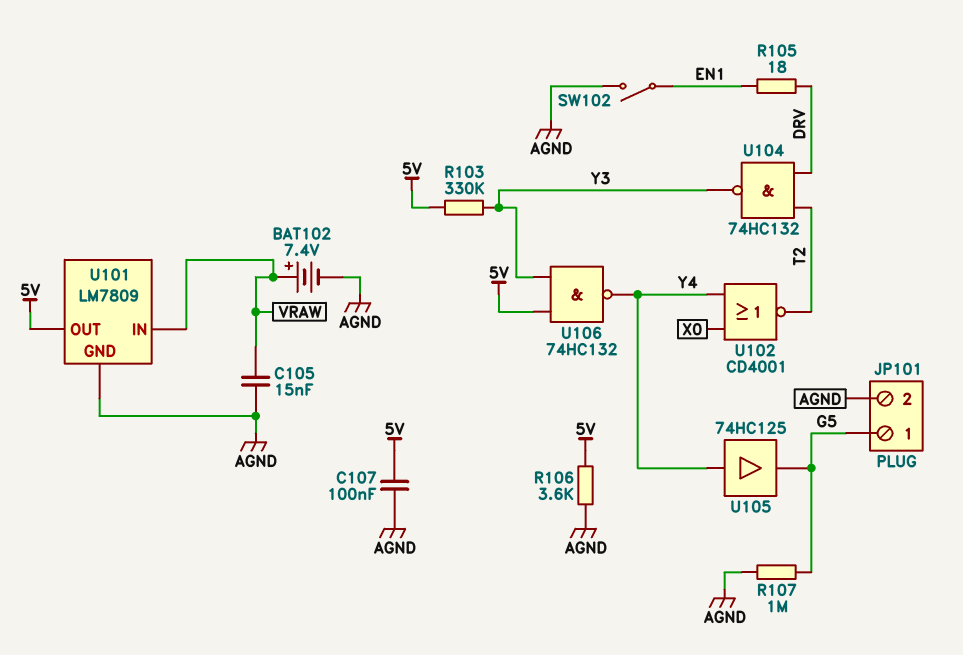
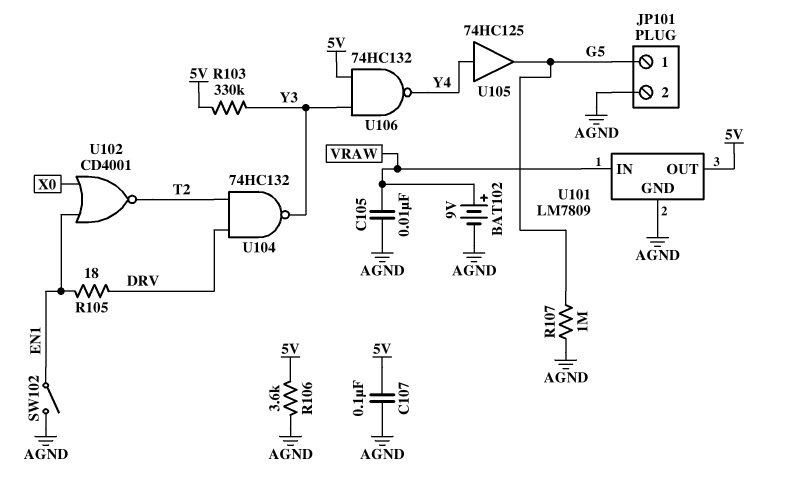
BAT102: 7.4V (plus VRAW, minus AGND) -> 9V (plus VRAW, minus AGND)
C105: 15nF (AGND, VRAW) -> 10nF (AGND, VRAW)
U102: NOR CD4001 (in X0, in Y4, out T2) -> NOR CD4001 (in EN1, in X0, out T2)

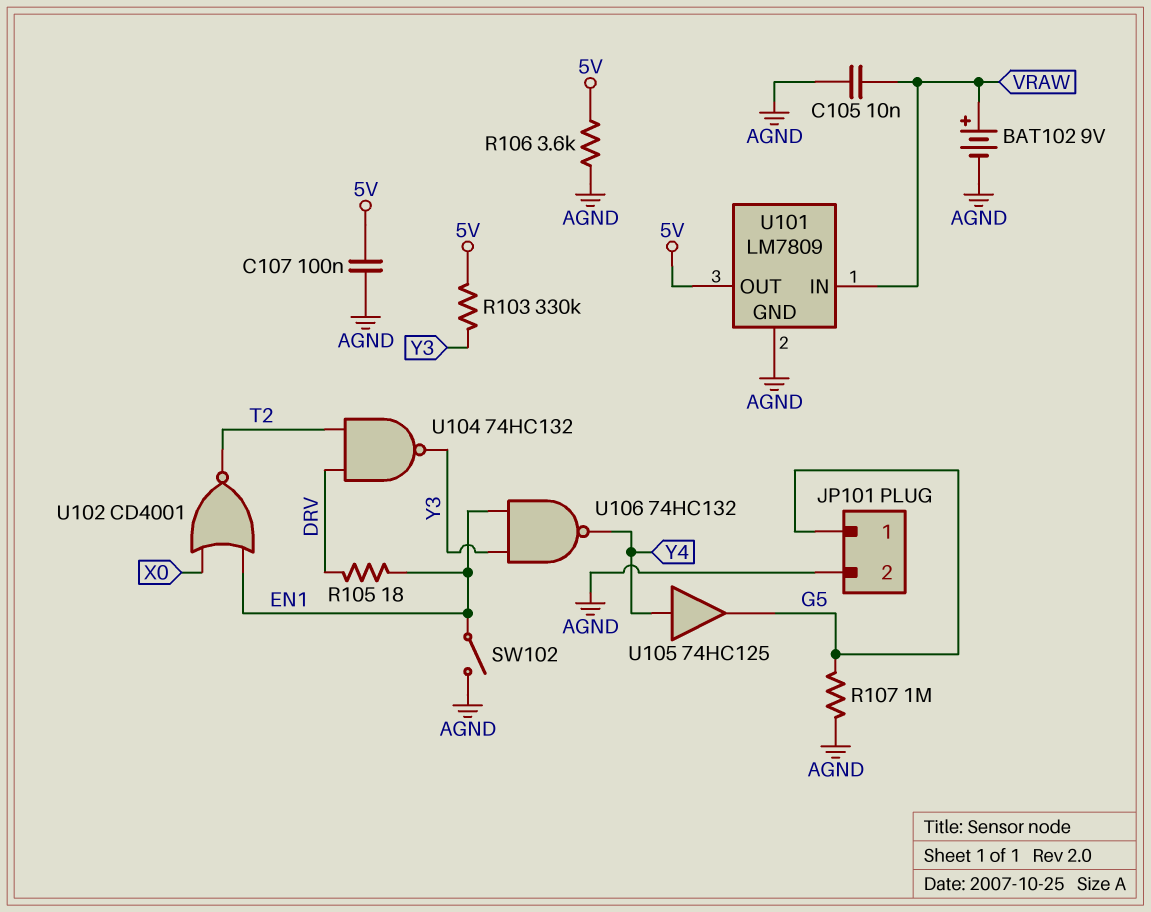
U106: NAND 74HC132 (in 5V, in Y3, out Y4) -> NAND 74HC132 (in EN1, in Y3, out Y4)

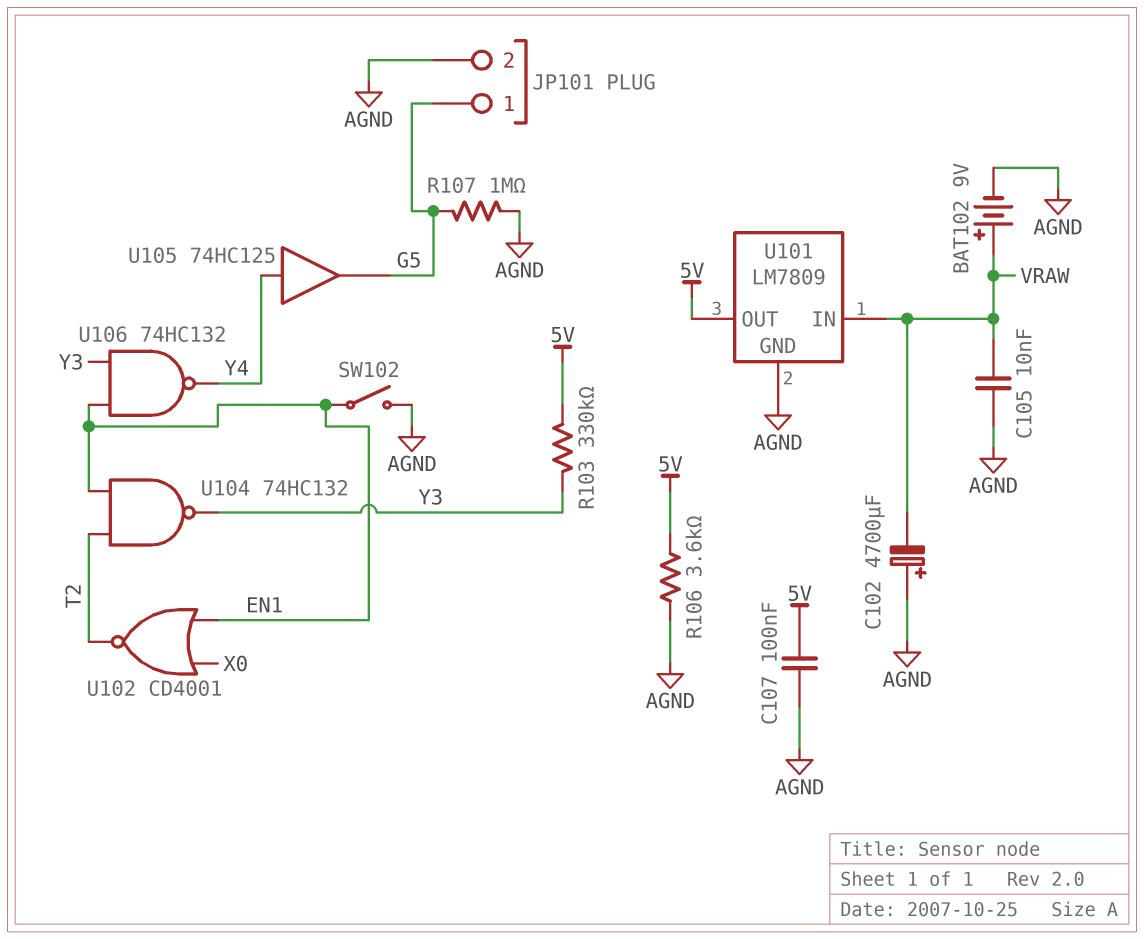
C102: none -> 4700uF (plus AGND, minus VRAW)
R105: 18 (DRV, EN1) -> none
U104: NAND 74HC132 (in DRV, in T2, out Y3) -> NAND 74HC132 (in EN1, in T2, out Y3)

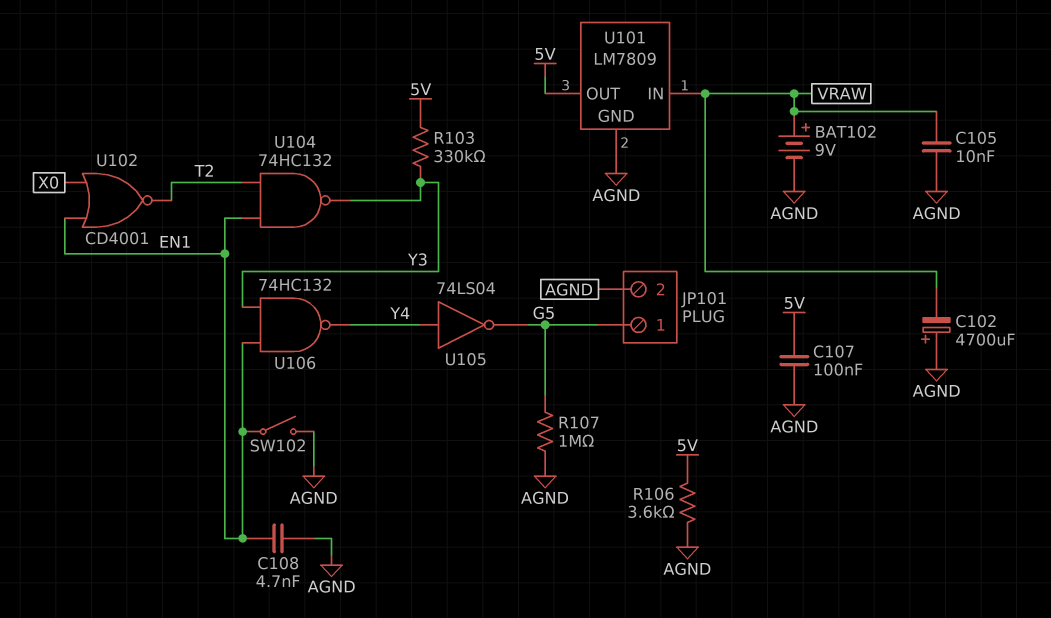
C108: none -> 4.7nF (AGND, EN1)
U105: buffer 74HC125 (in Y4, out G5) -> NOT 74LS04 (in Y4, out G5)

